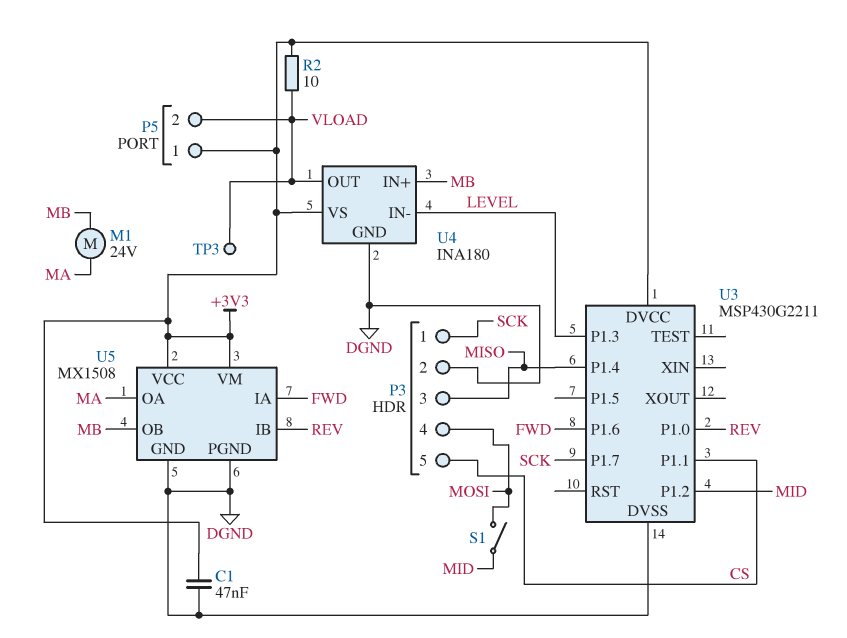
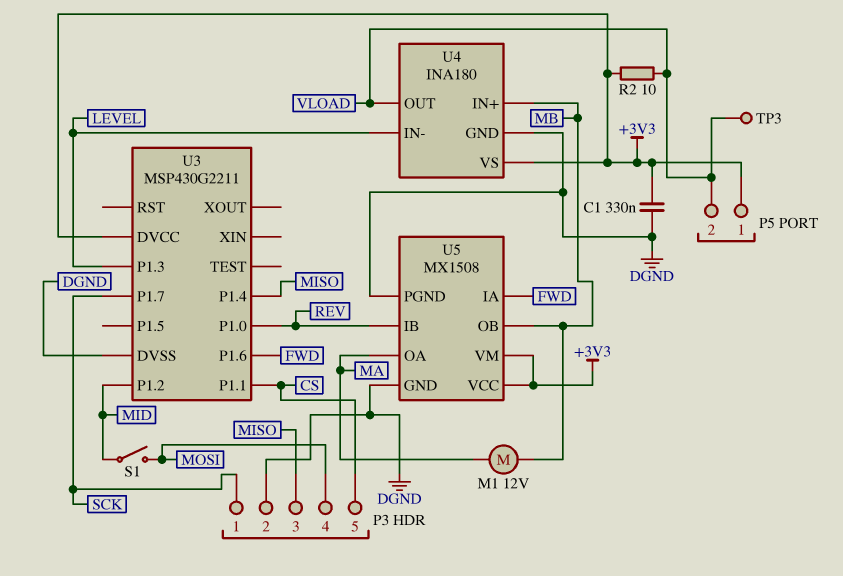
C1: 47nF (+3V3, DGND) -> 330nF (+3V3, DGND)
M1: motor 24V (MA, MB) -> motor 12V (MA, MB)

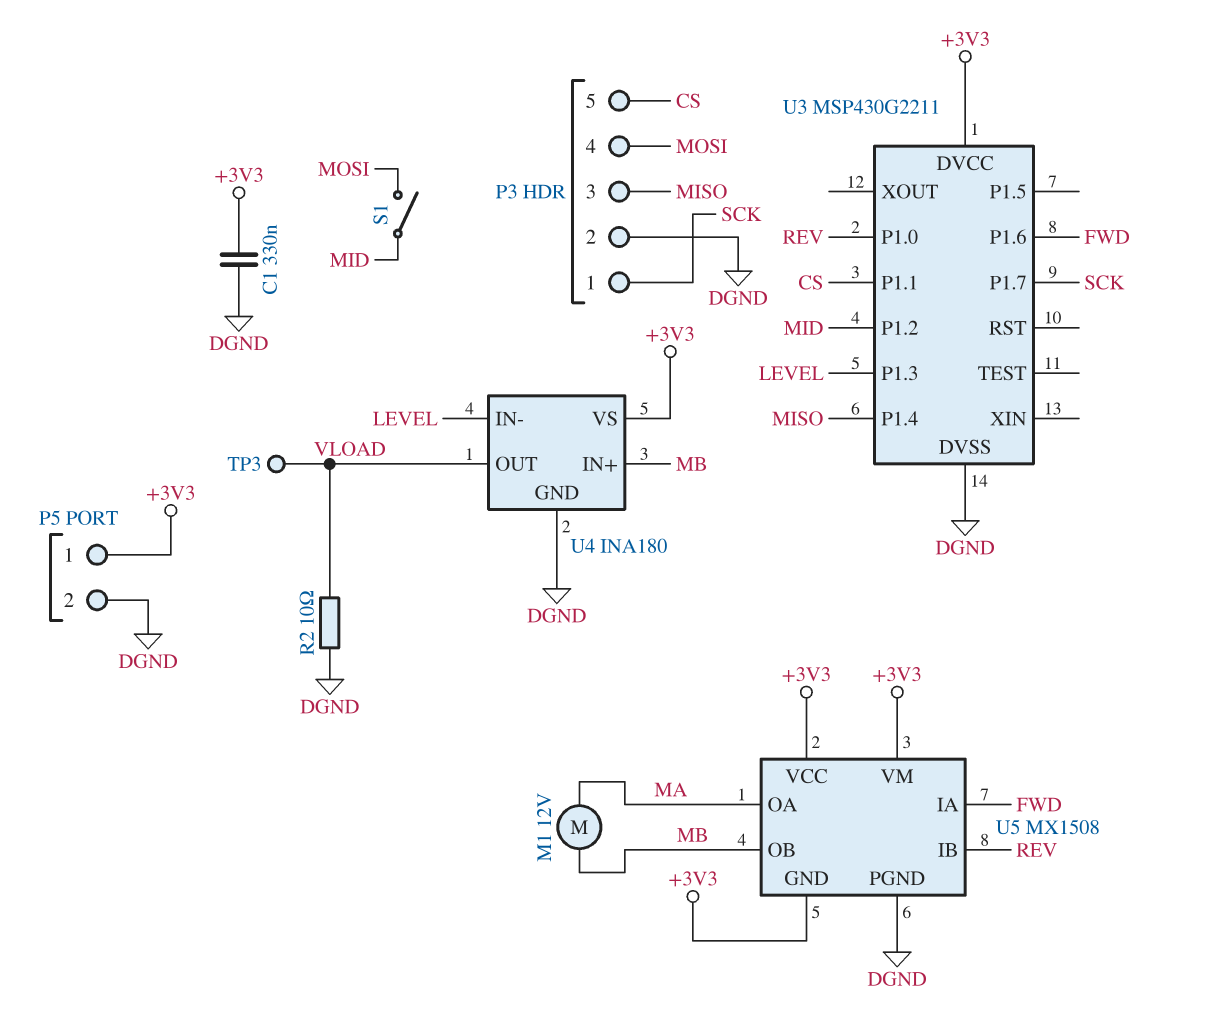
P5 pin 2: VLOAD -> DGND
R2: 10 (+3V3, VLOAD) -> 10 (DGND, VLOAD)
U5 pin GND: DGND -> +3V3

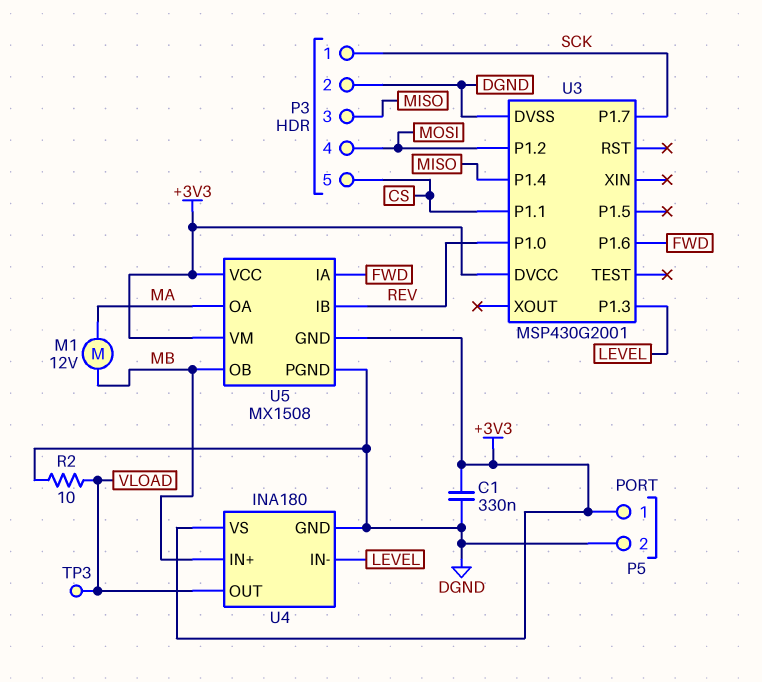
S1: switch (MID, MOSI) -> none
U3: MSP430G2211 -> MSP430G2001
U3 pin P1.2: MID -> MOSI

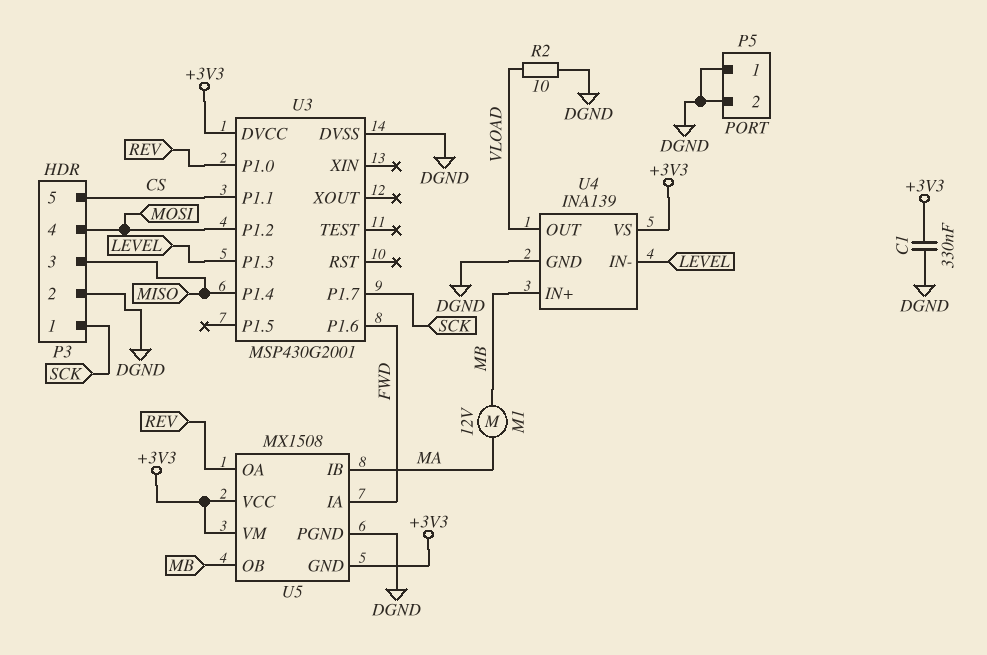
P5 pin 1: +3V3 -> DGND
TP3: test point (VLOAD) -> none
U4: INA180 -> INA139
U5 pin IB: REV -> MA
U5 pin OA: MA -> REV

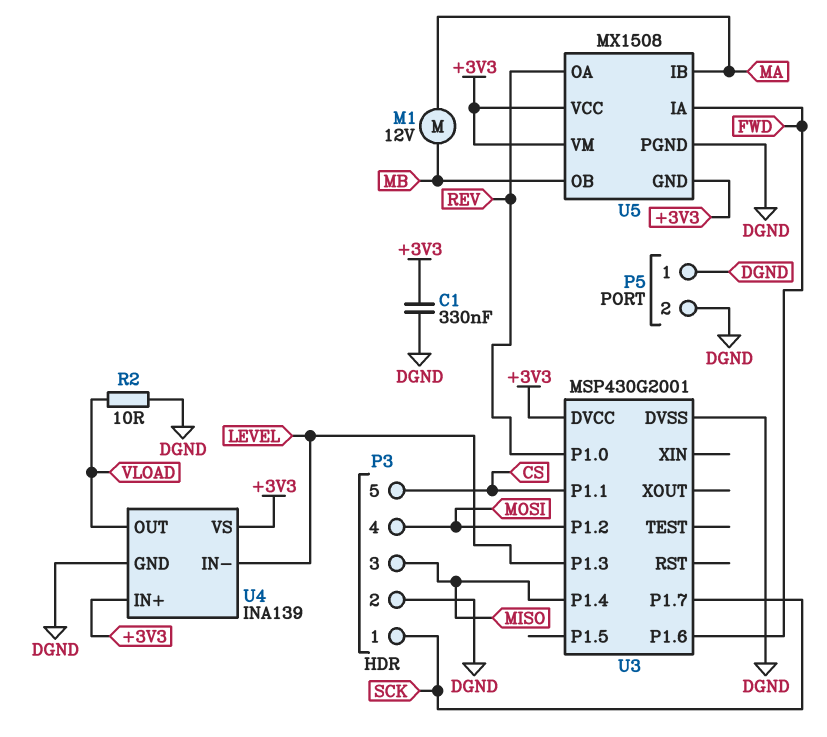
U4 pin IN+: MB -> +3V3

